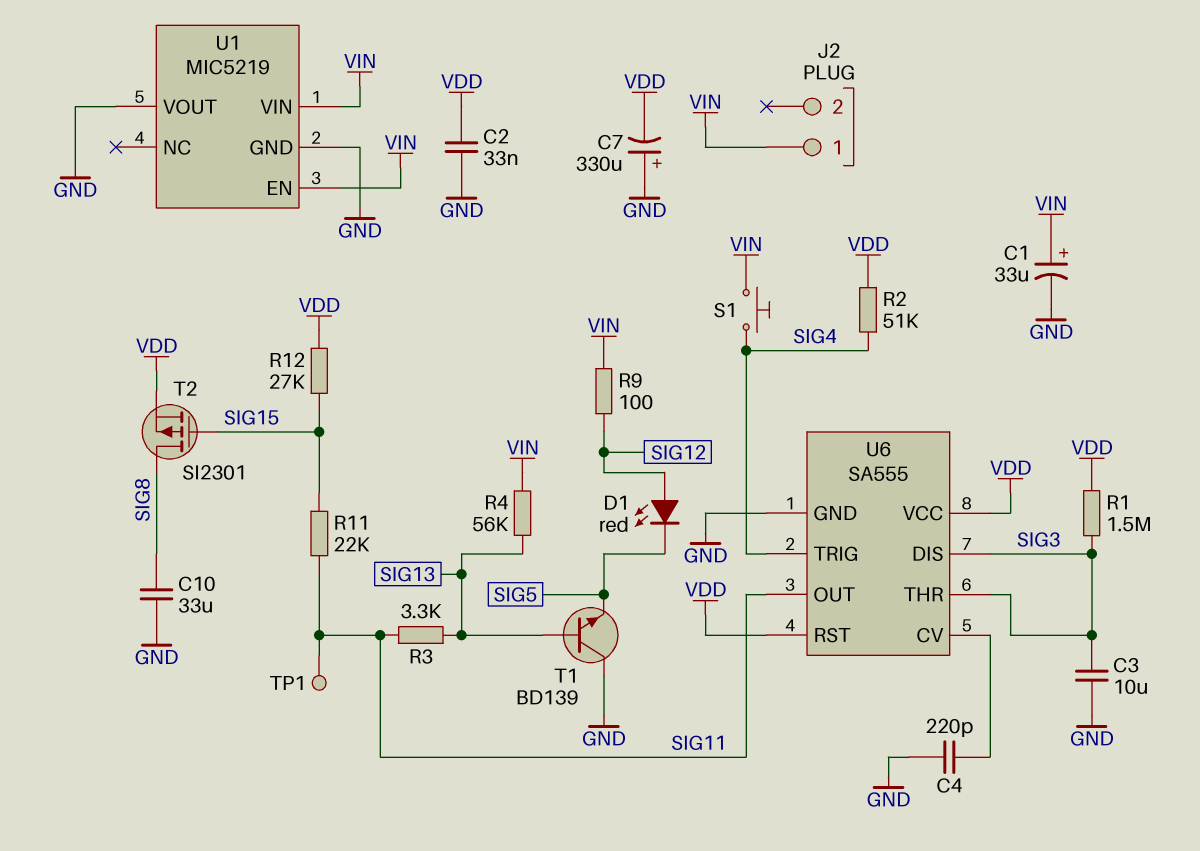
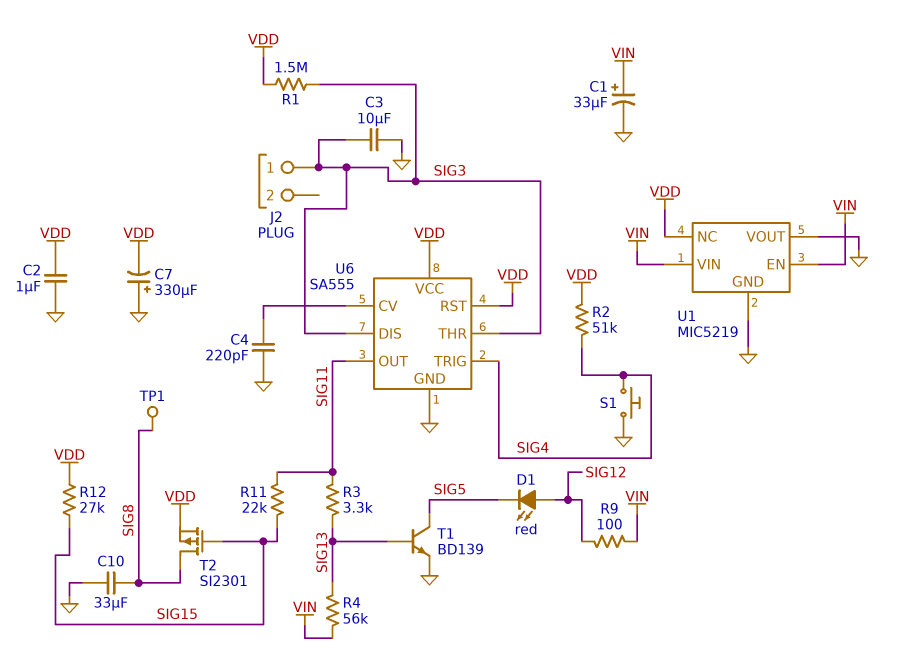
C2: 33nF (GND, VDD) -> 1uF (GND, VDD)
J2 pin 1: VIN -> SIG3
S1: button (SIG4, VIN) -> button (GND, SIG4)
T1: NPN BD139 (B SIG13, C GND, E SIG5) -> NPN BD139 (B SIG13, C SIG5, E GND)
TP1: test point (SIG11) -> test point (SIG8)
U1 pin NC: none -> VDD

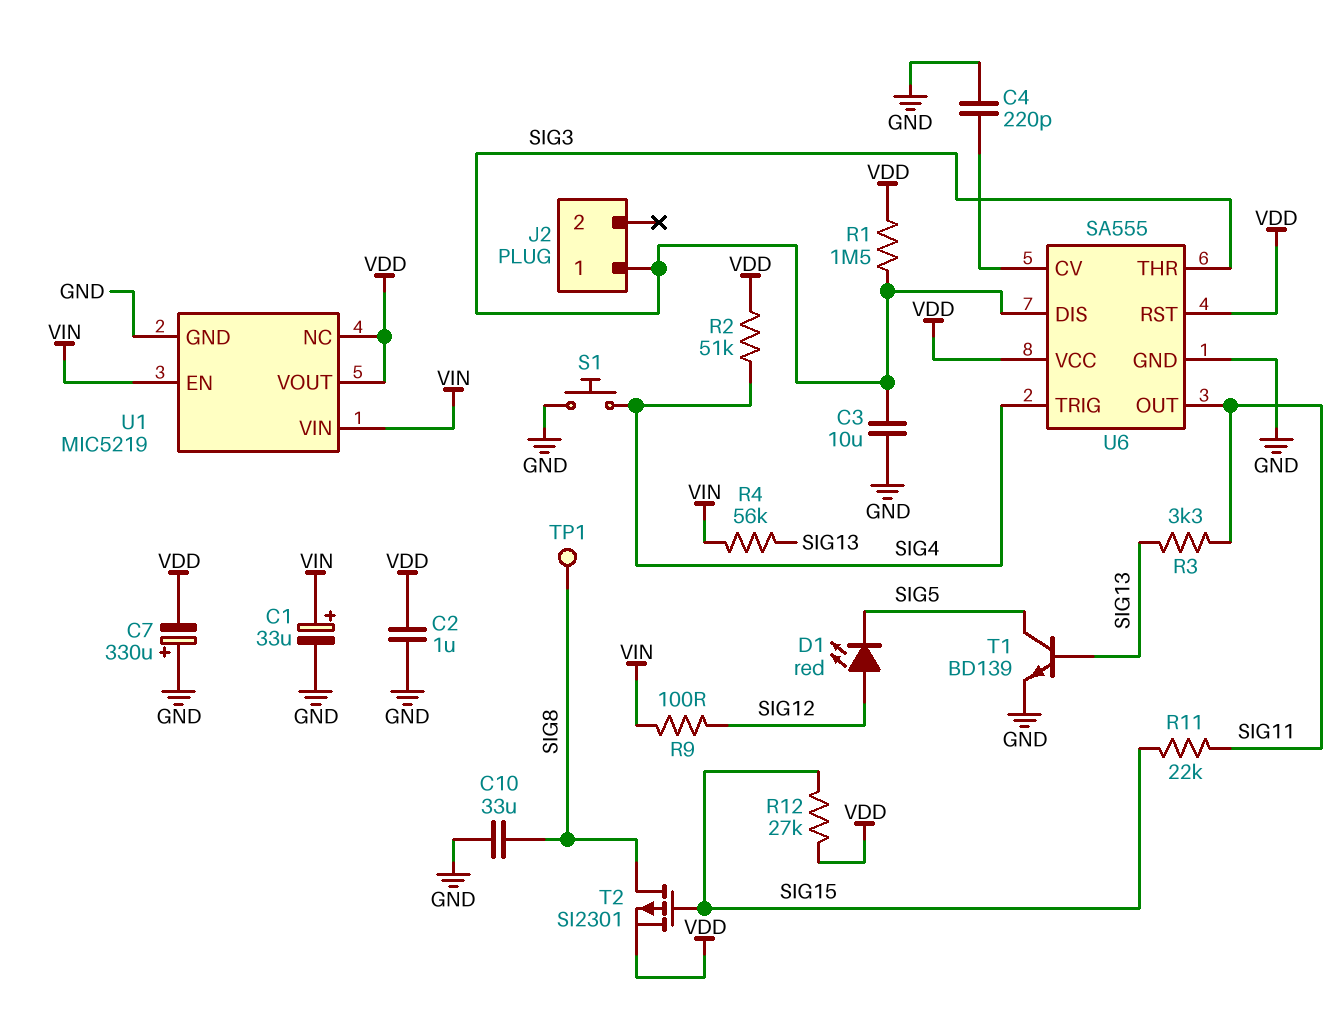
U1 pin VOUT: GND -> VDD

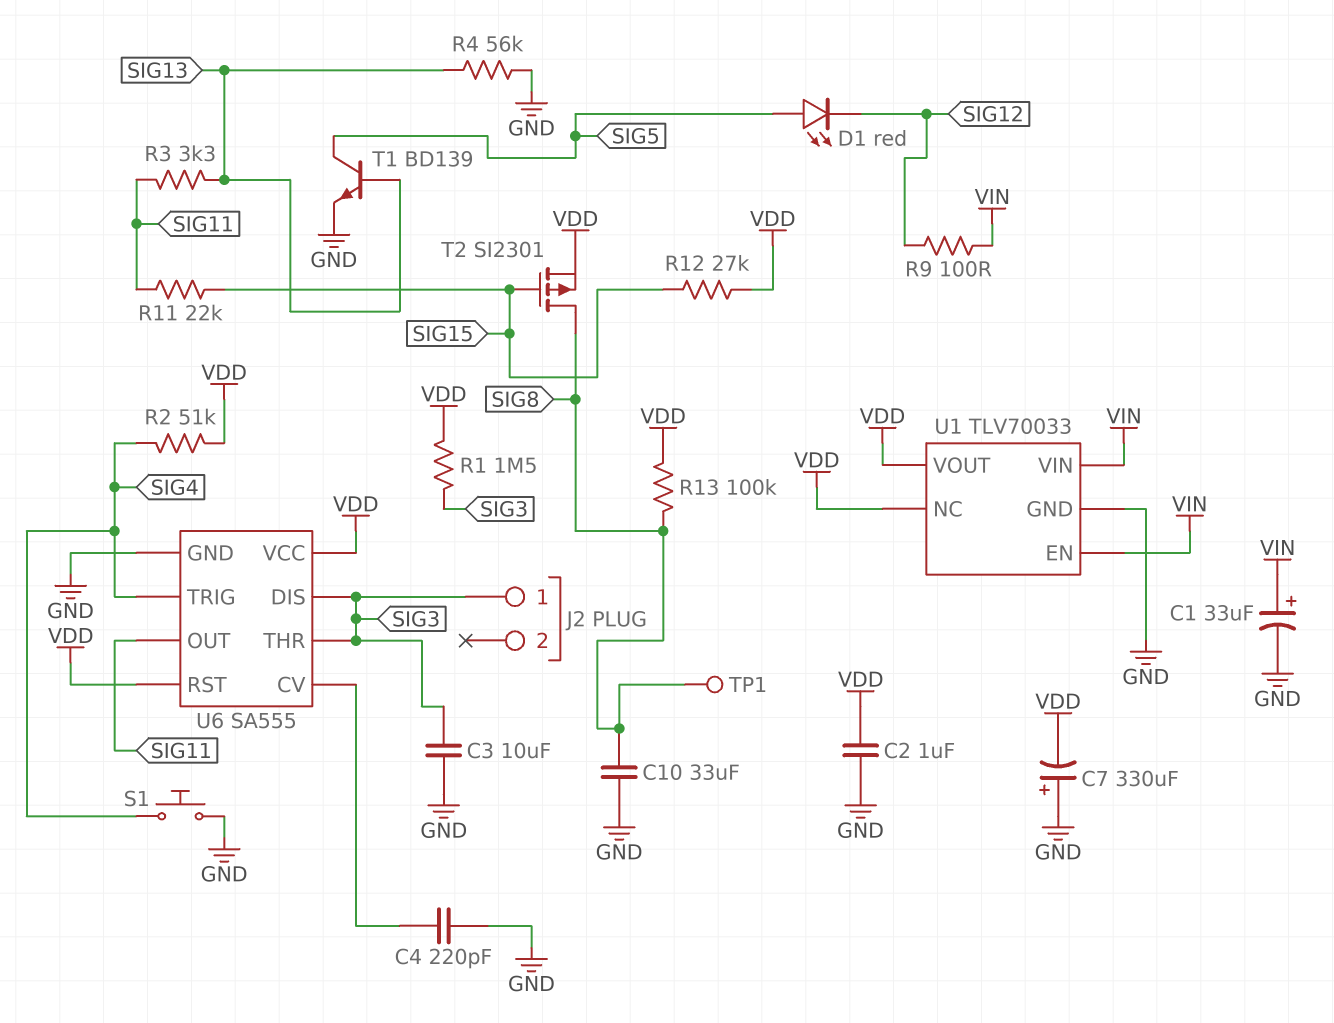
D1: LED red (A SIG12, K SIG5) -> LED red (A SIG5, K SIG12)
R4: 56k (SIG13, VIN) -> 56k (GND, SIG13)
R13: none -> 100k (SIG8, VDD)
U1: MIC5219 -> TLV70033

